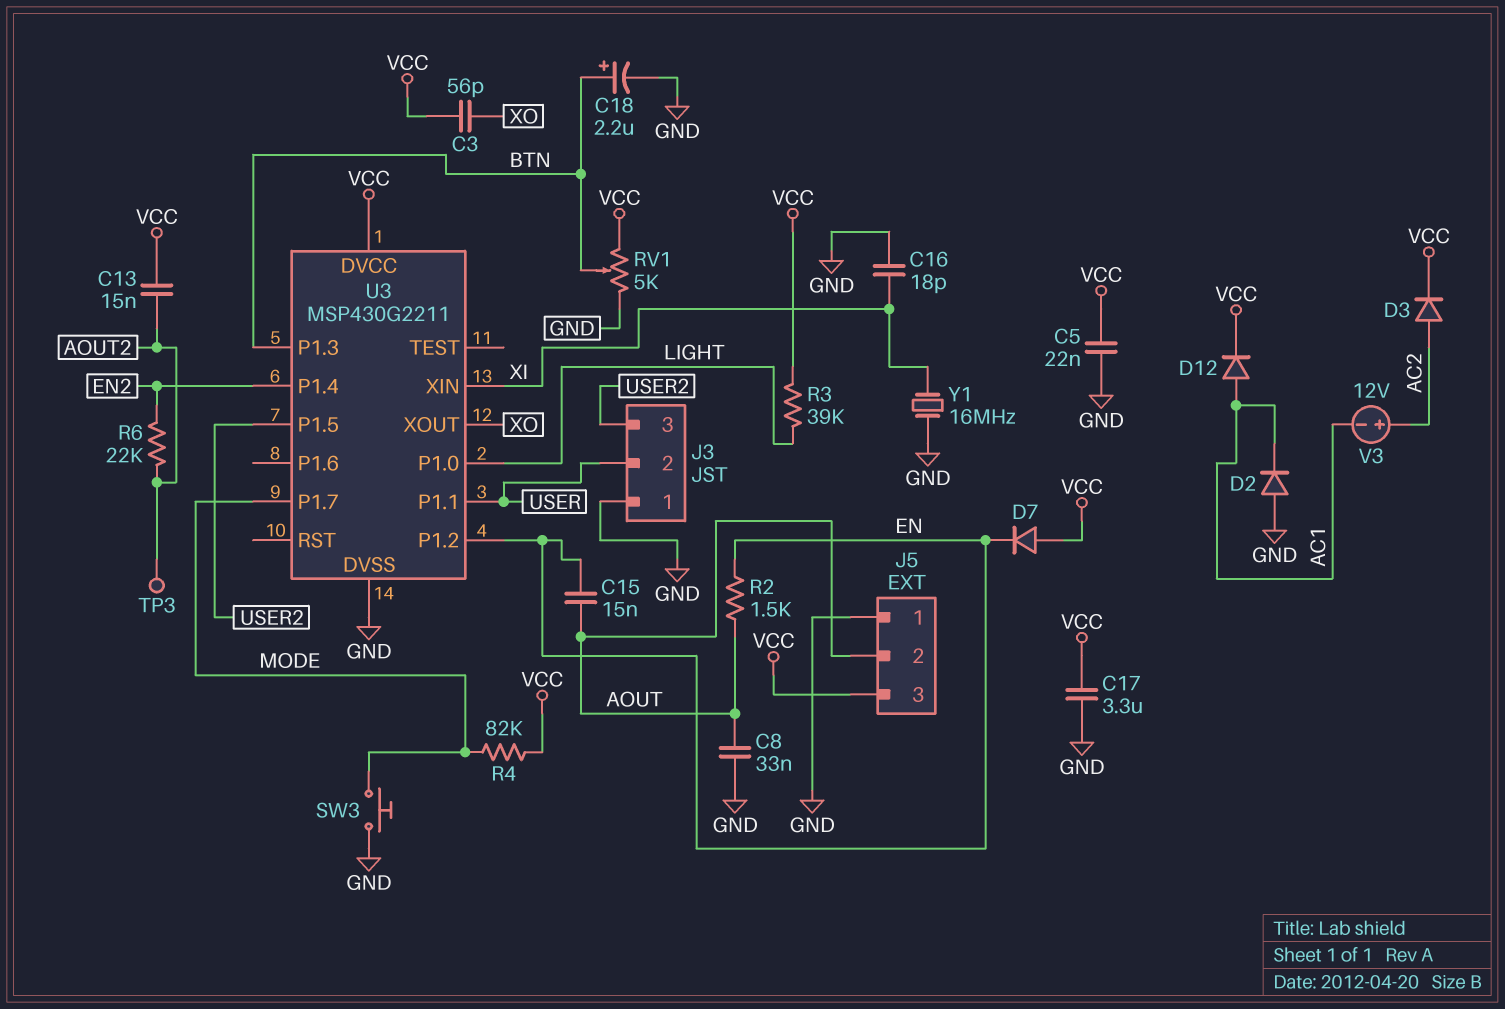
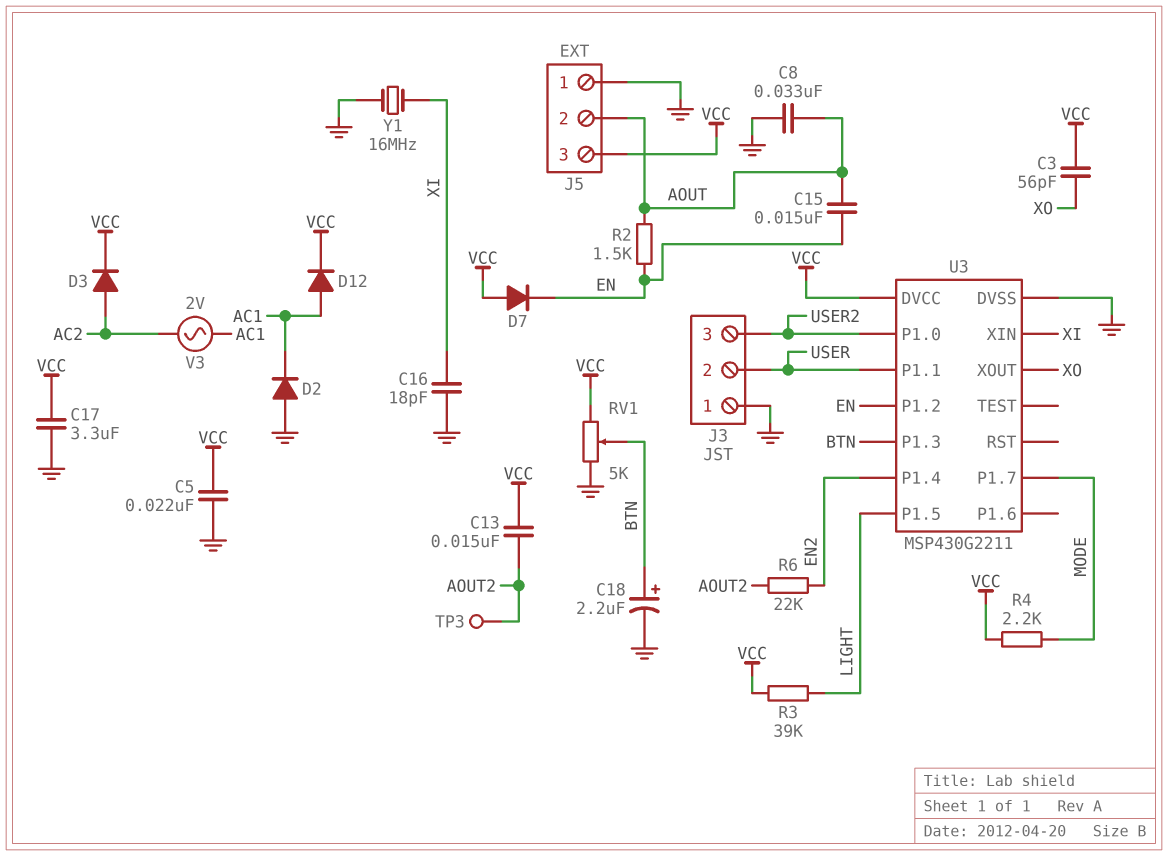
R4: 82k (MODE, VCC) -> 2.2k (MODE, VCC)
SW3: button (GND, MODE) -> none
U3 pin P1.0: LIGHT -> USER2
U3 pin P1.5: USER2 -> LIGHT
V3: 12V (plus AC2, minus AC1) -> AC 2V (AC1, AC2)

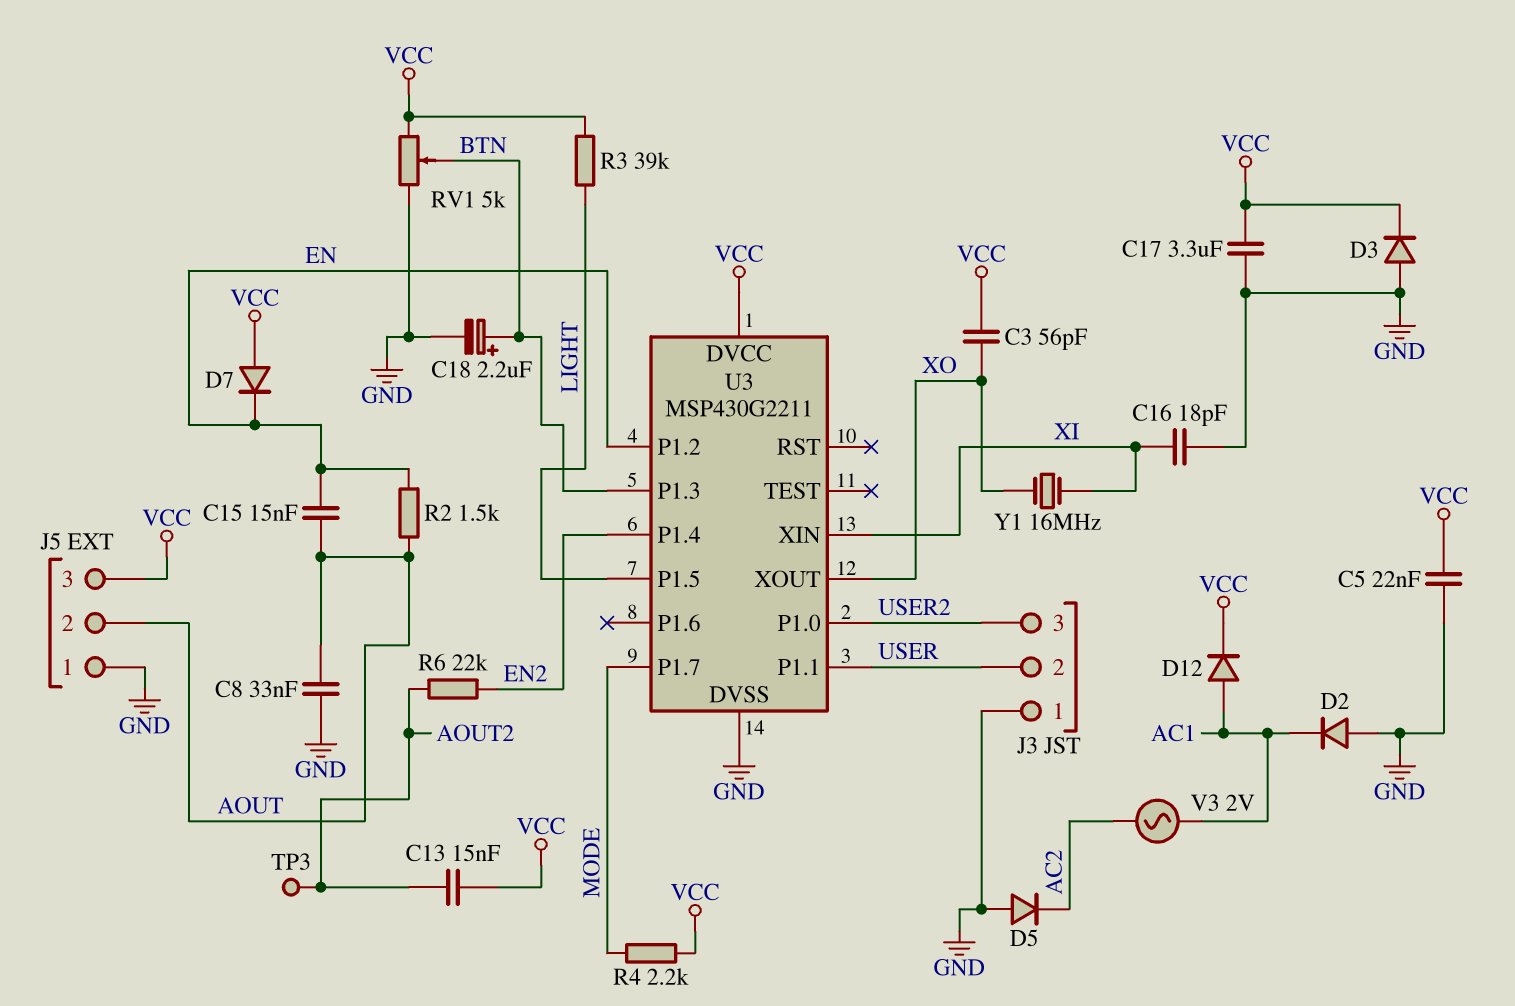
D3: diode (A AC2, K VCC) -> diode (A GND, K VCC)
D5: none -> diode (A GND, K AC2)
Y1: 16MHz (GND, XI) -> 16MHz (XI, XO)

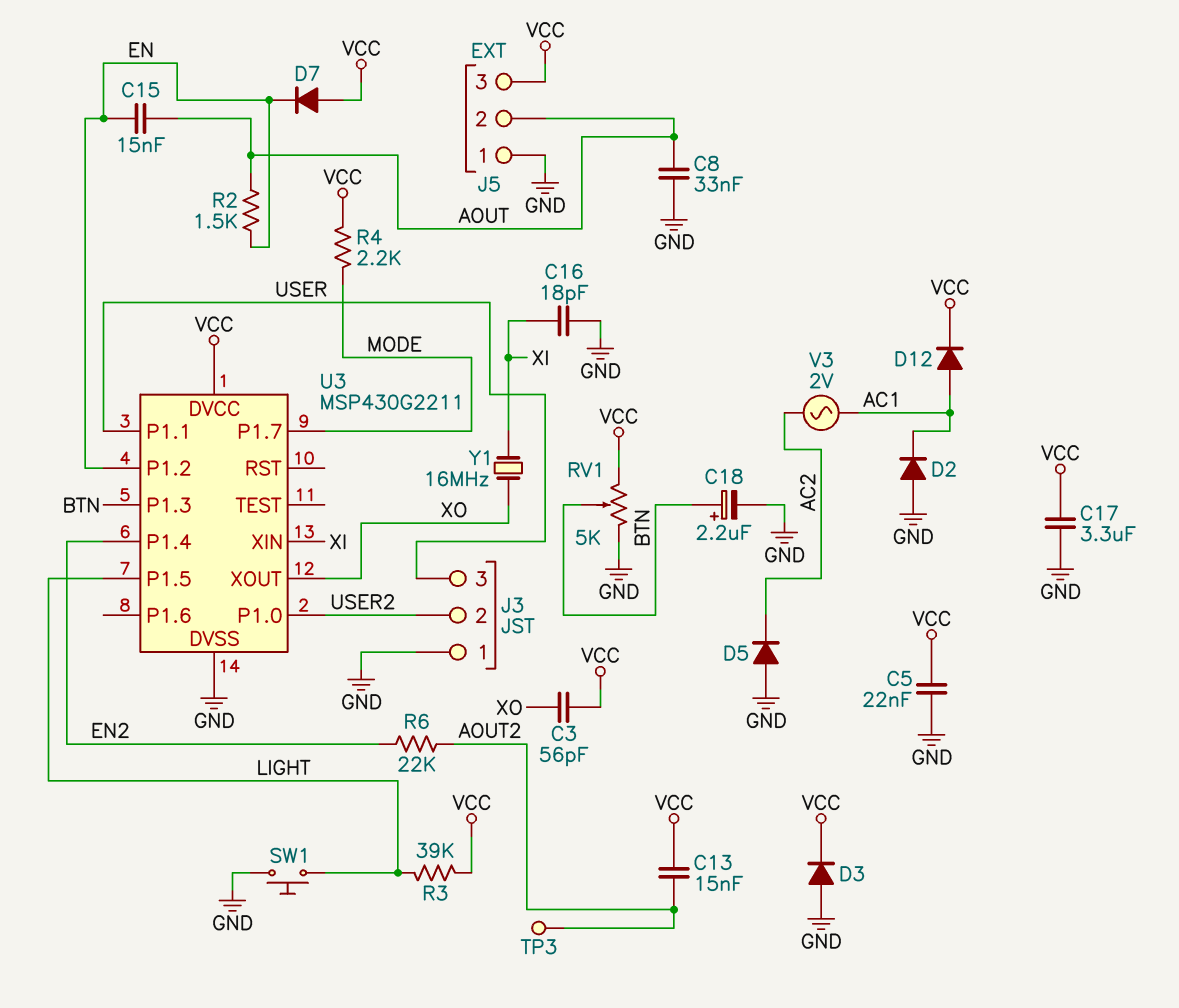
J3 pin 2: USER -> USER2
J3 pin 3: USER2 -> USER
SW1: none -> button (GND, LIGHT)

